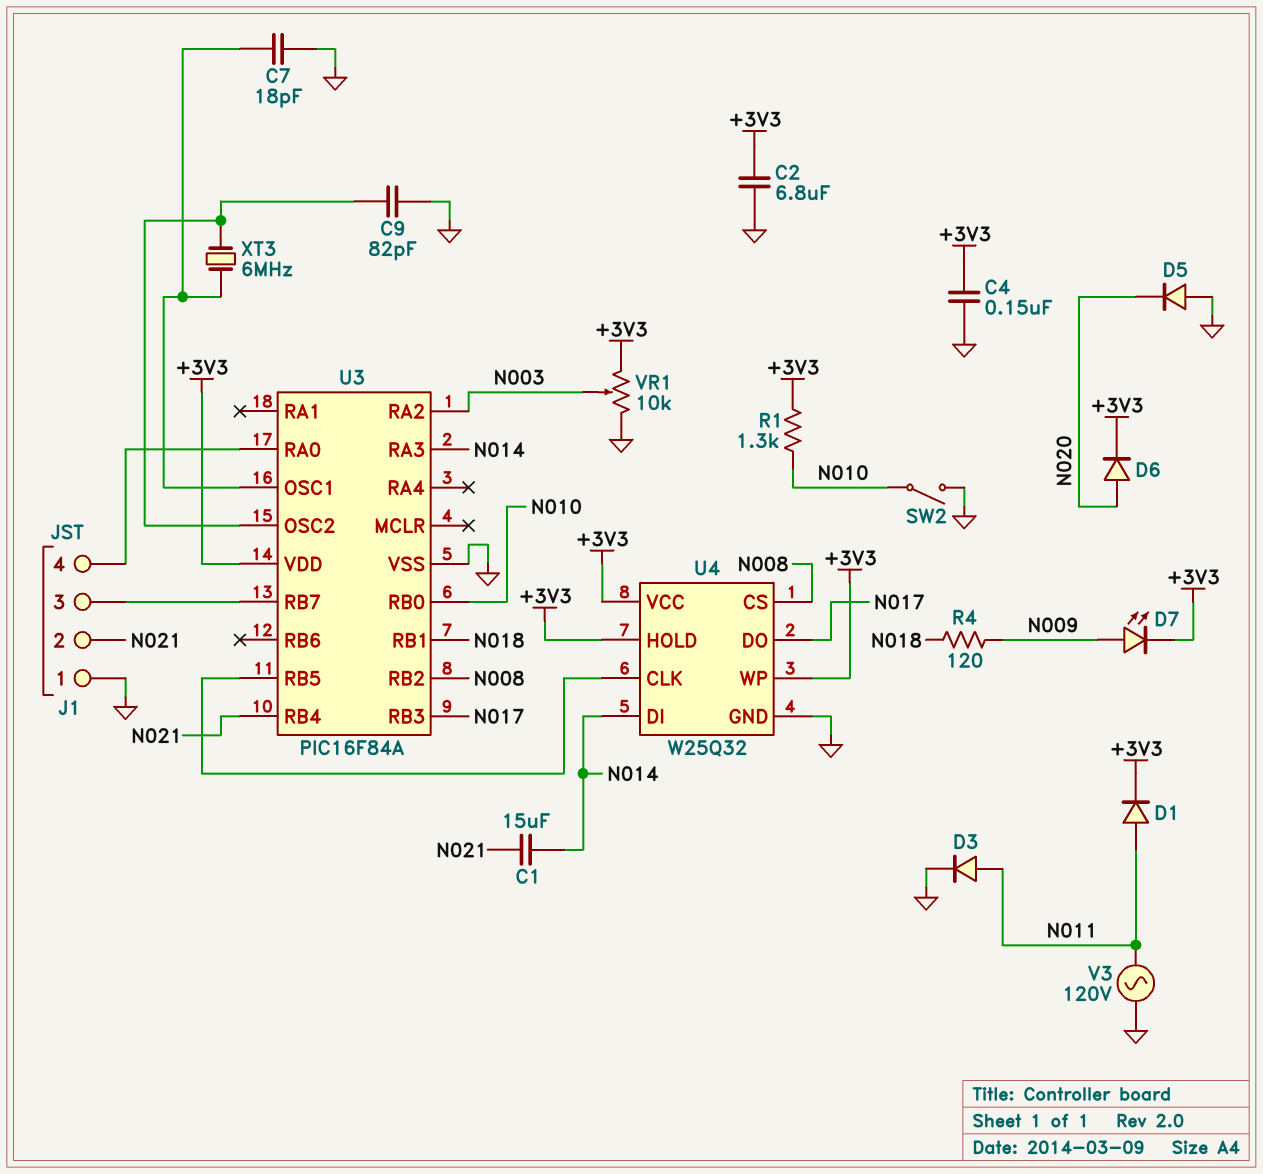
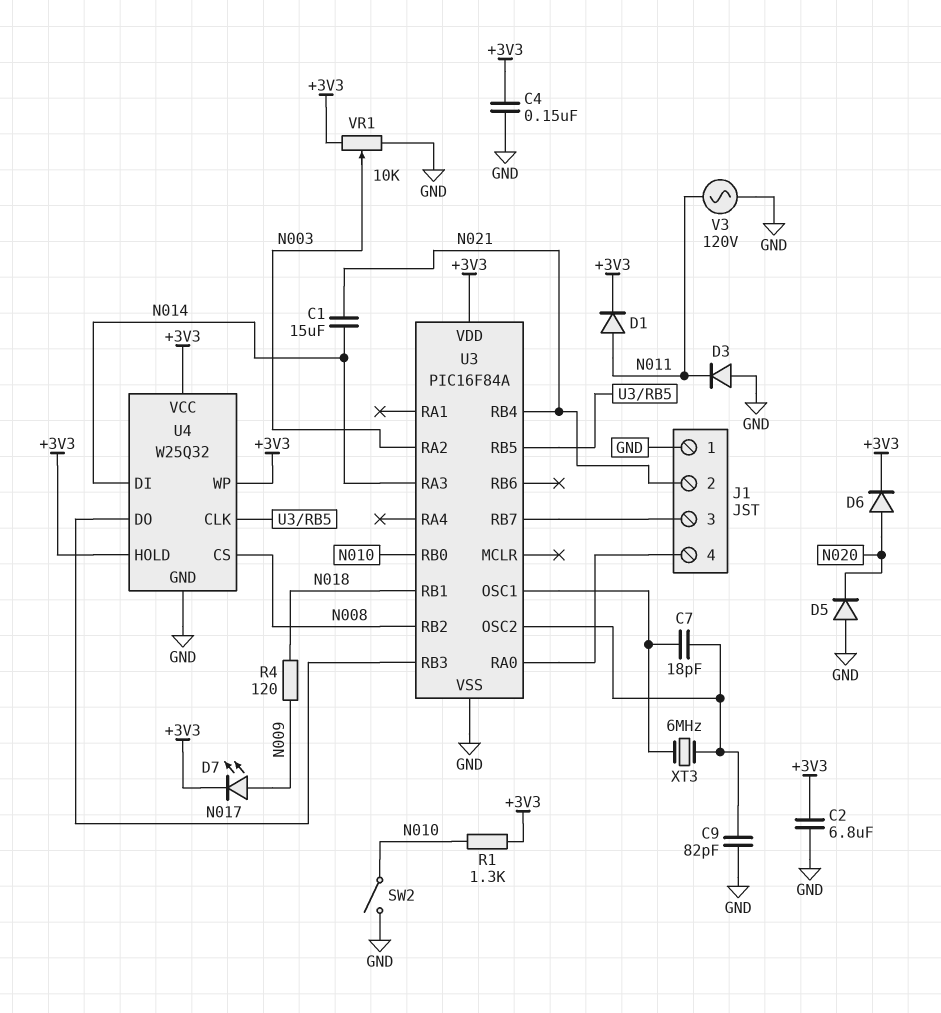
C7: 18pF (GND, U3/OSC1) -> 18pF (U3/OSC1, U3/OSC2)
D3: diode (A N011, K GND) -> diode (A GND, K N011)

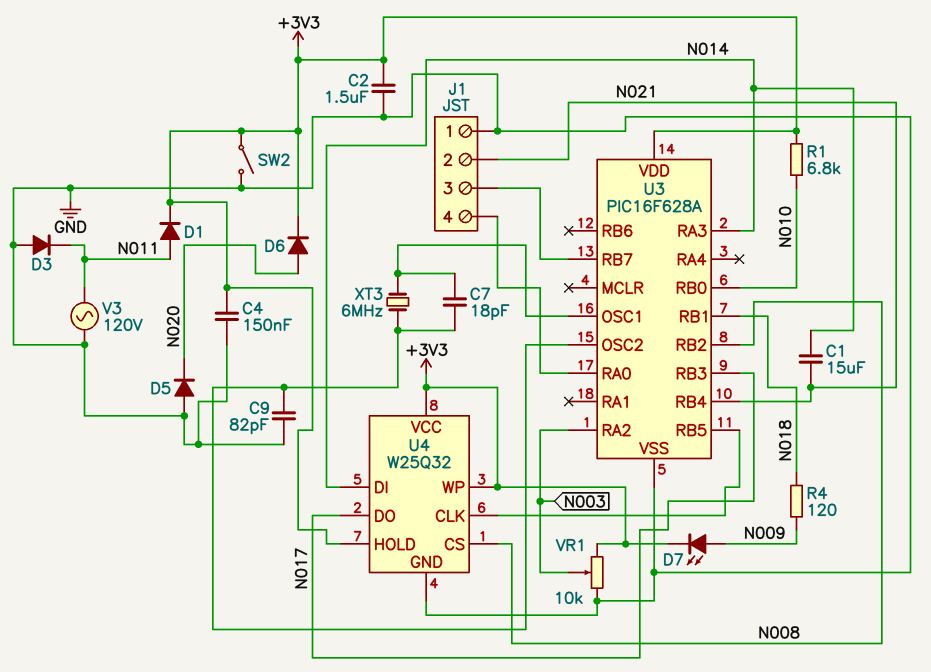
C2: 6.8uF (+3V3, GND) -> 1.5uF (+3V3, GND)
R1: 1.3k (+3V3, N010) -> 6.8k (+3V3, N010)
SW2: switch (GND, N010) -> switch (+3V3, GND)
U3: PIC16F84A -> PIC16F628A

